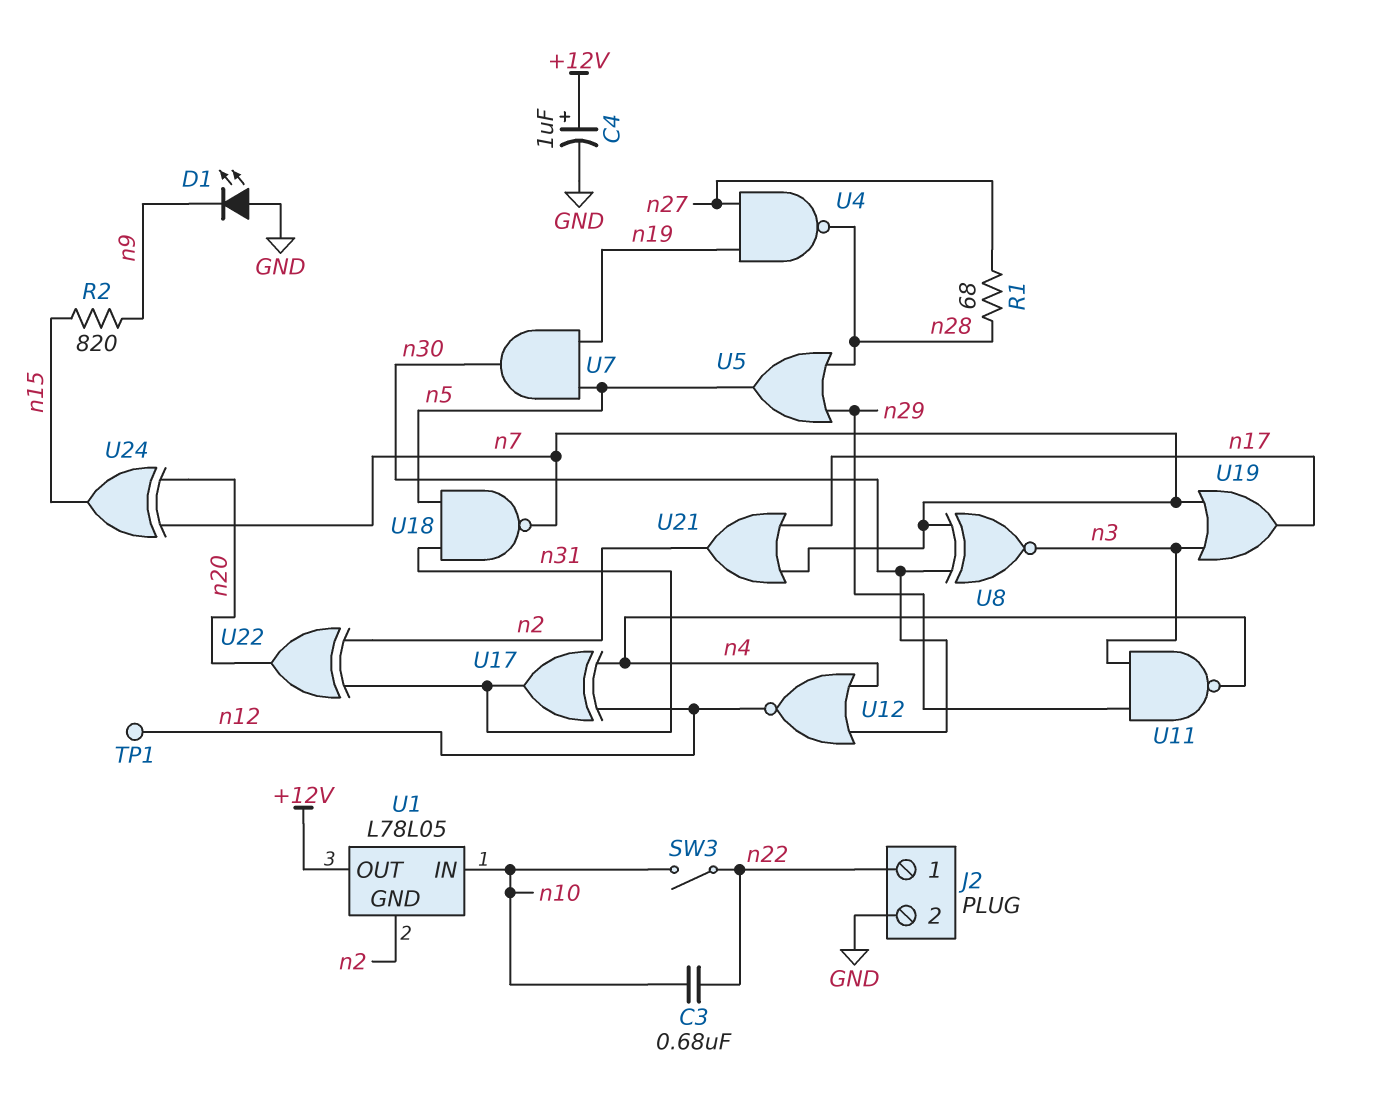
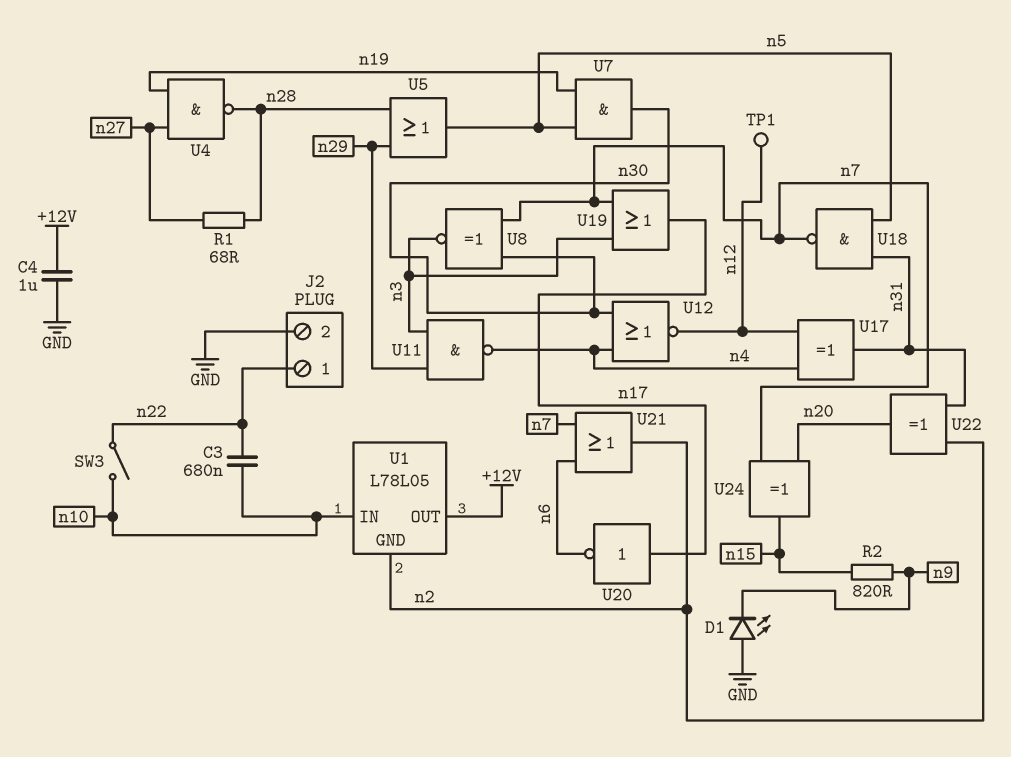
C4: 1uF (plus +12V, minus GND) -> 1uF (+12V, GND)
U20: none -> NOT (in n17, out n6)
U21: OR (in n7, in n17, out n2) -> OR (in n6, in n7, out n2)

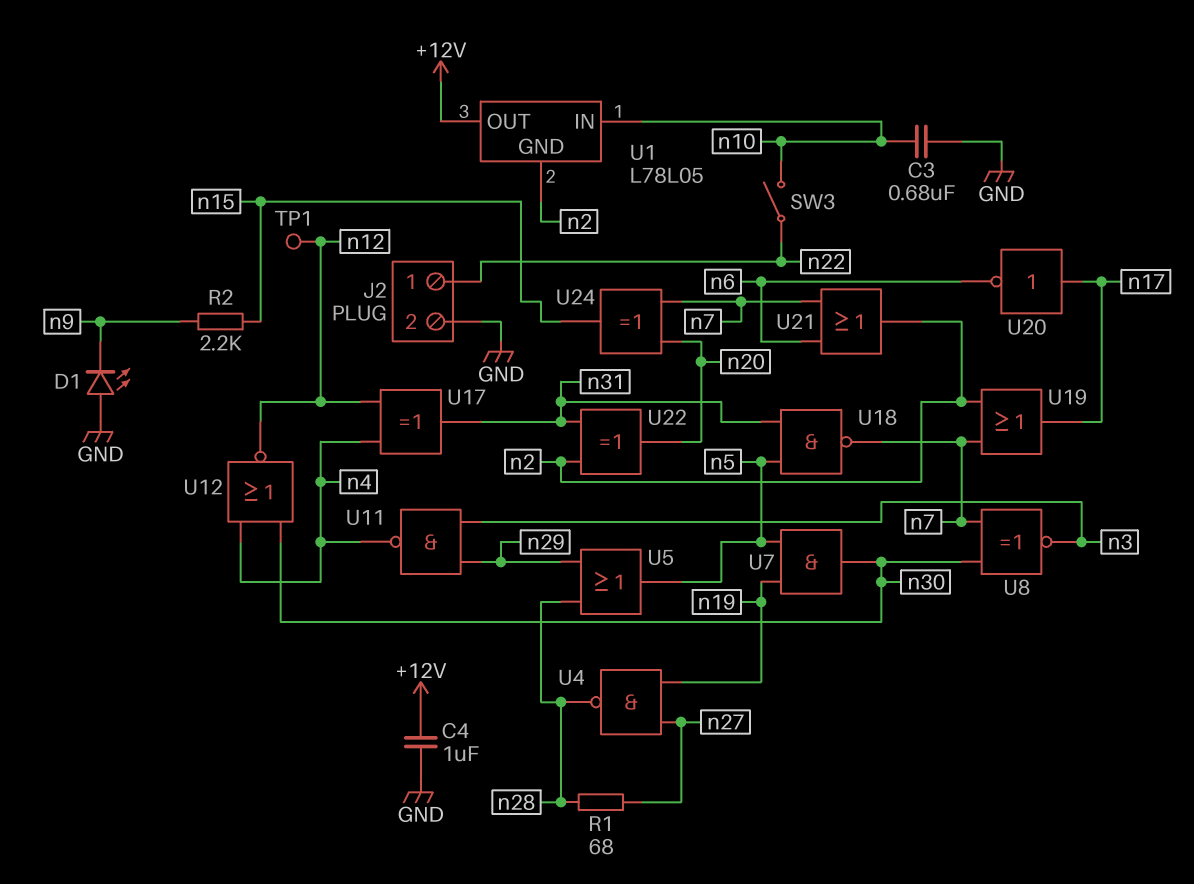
C3: 680nF (n10, n22) -> 680nF (GND, n10)
R2: 820 (n9, n15) -> 2.2k (n9, n15)
U19: OR (in n3, in n7, out n17) -> OR (in n2, in n7, out n17)

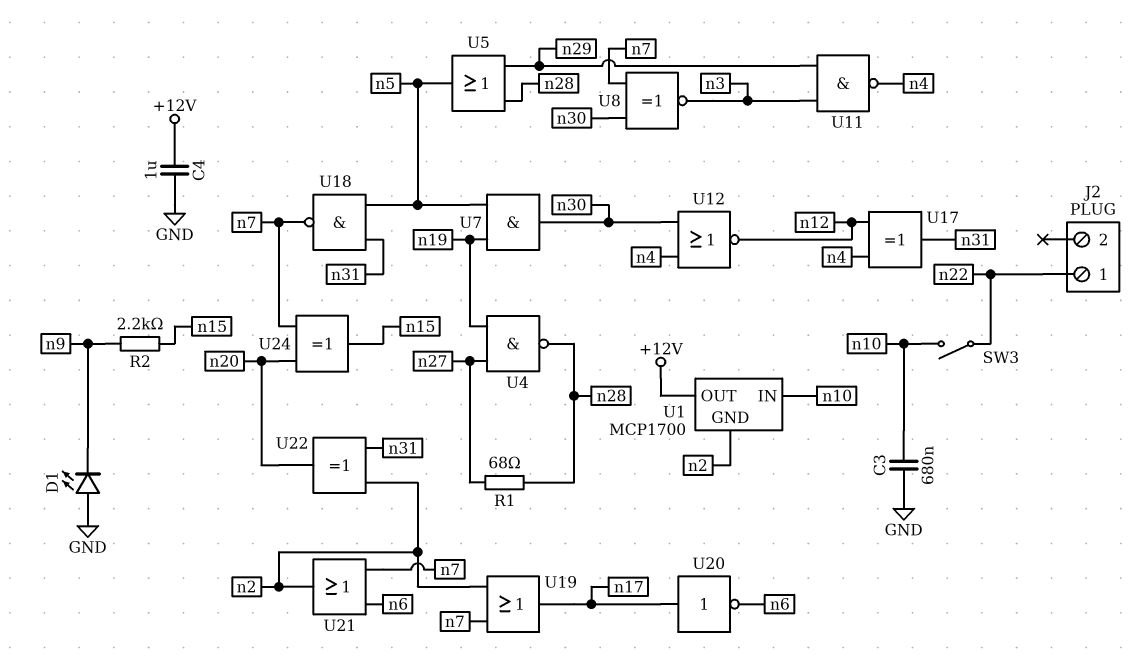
J2 pin 2: GND -> none
TP1: test point (n12) -> none
U1: L78L05 -> MCP1700

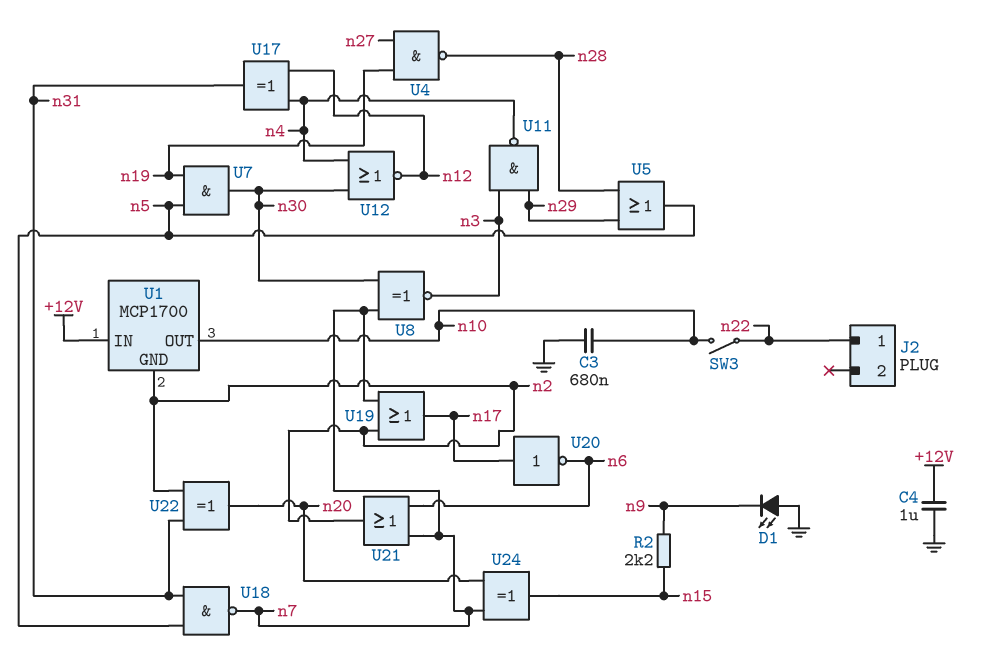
R1: 68 (n27, n28) -> none
U1 pin IN: n10 -> +12V
U1 pin OUT: +12V -> n10

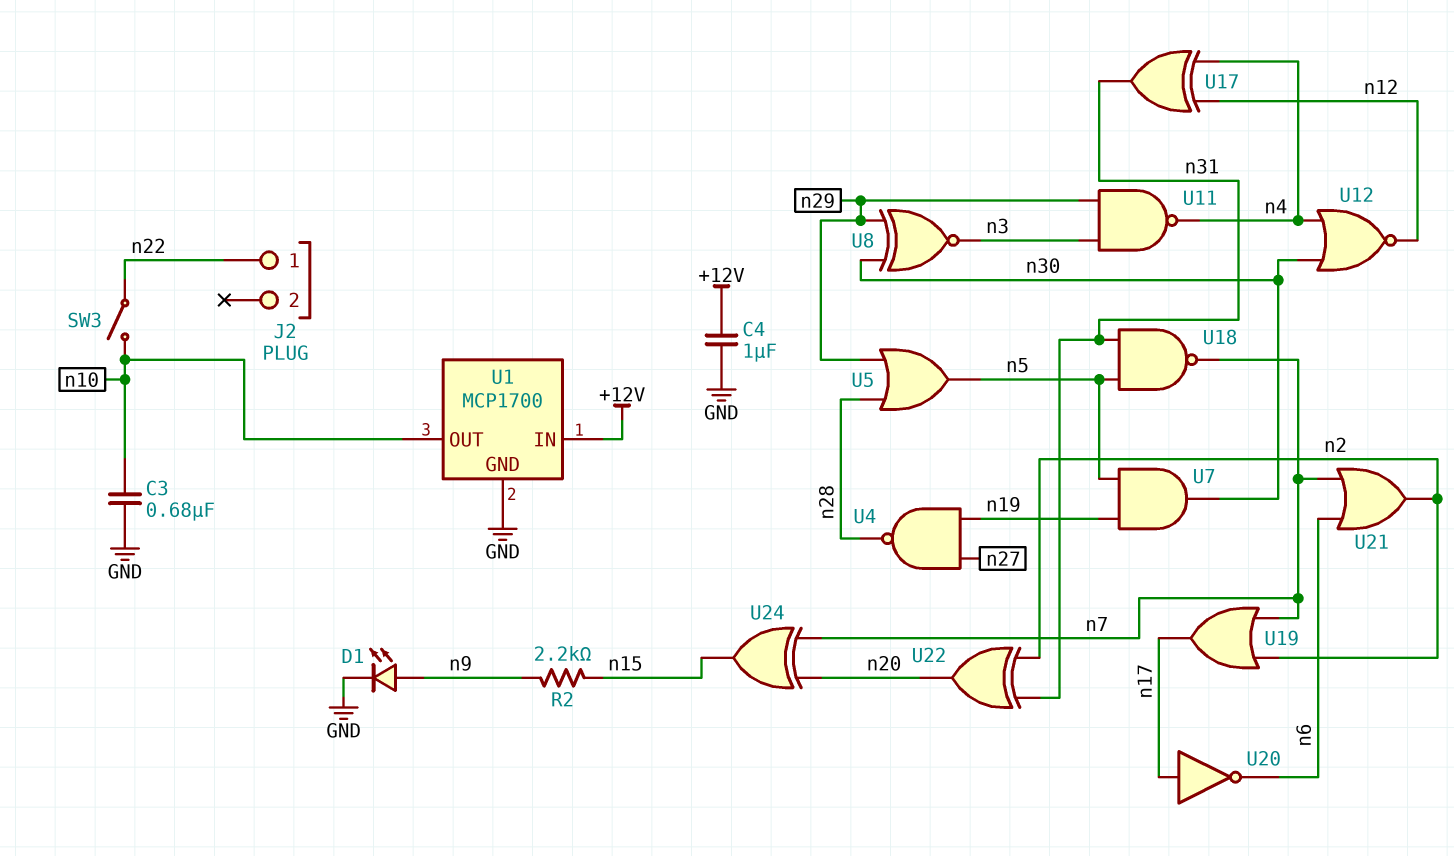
D1: LED (A GND, K n9) -> LED (A n9, K GND)
U1 pin GND: n2 -> GND
U8: XNOR (in n7, in n30, out n3) -> XNOR (in n29, in n30, out n3)

